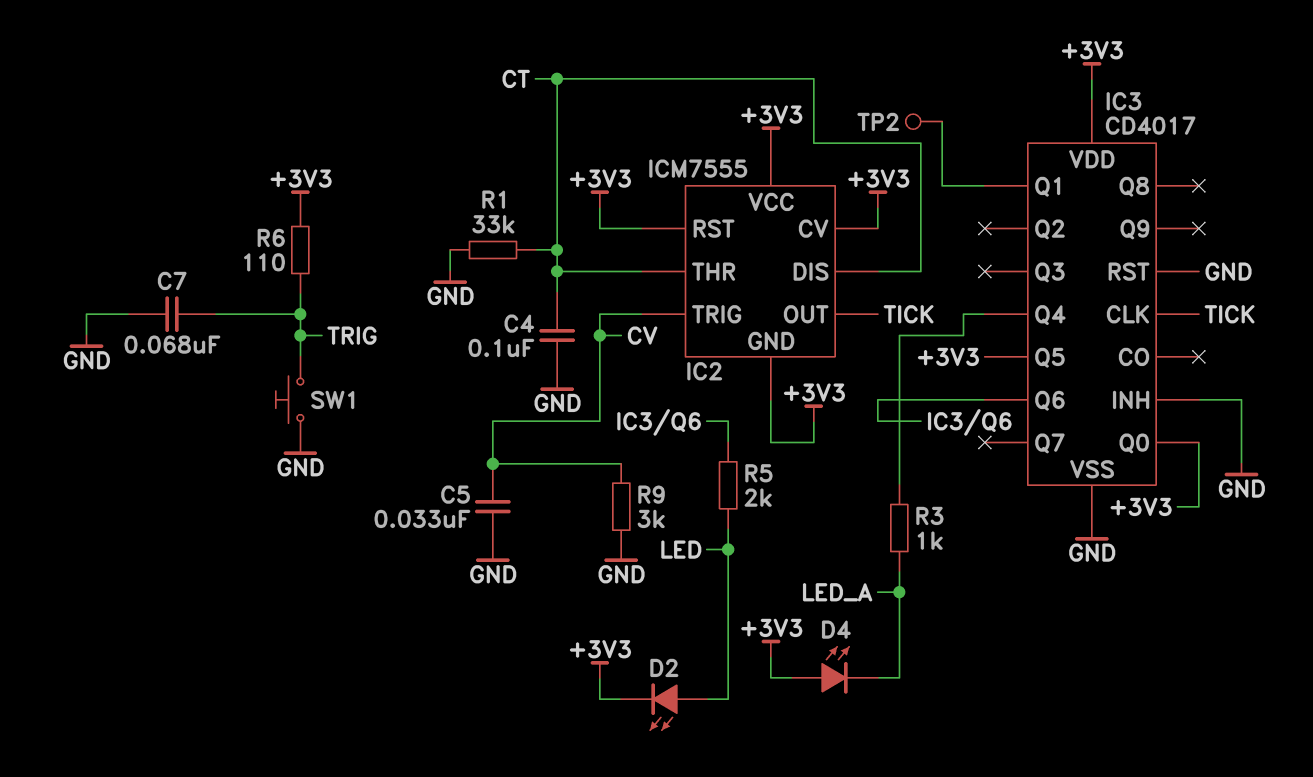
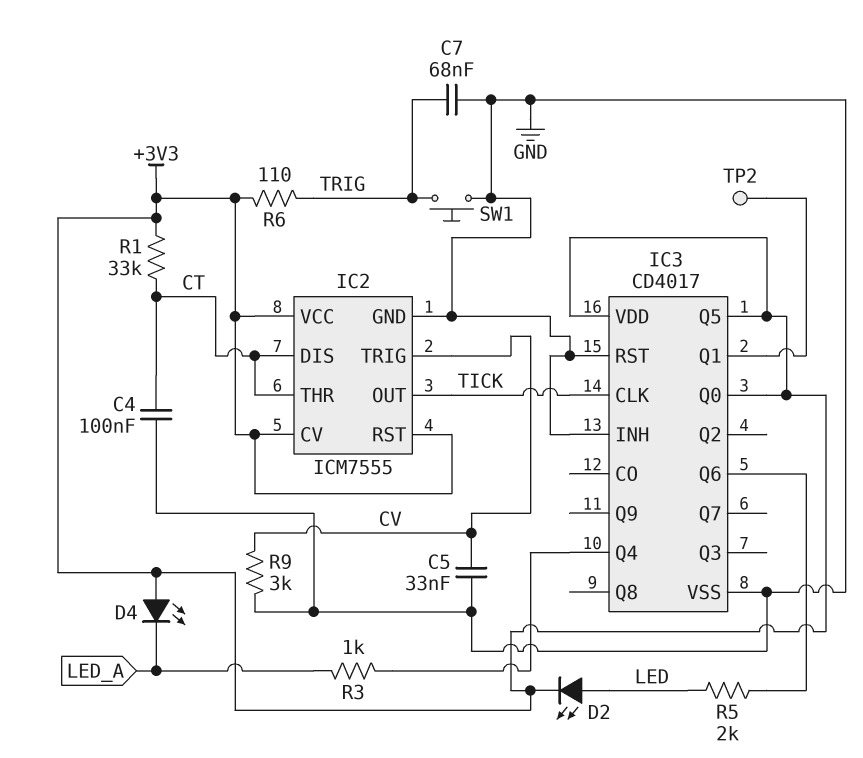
IC2 pin GND: +3V3 -> GND
R1: 33k (CT, GND) -> 33k (+3V3, CT)

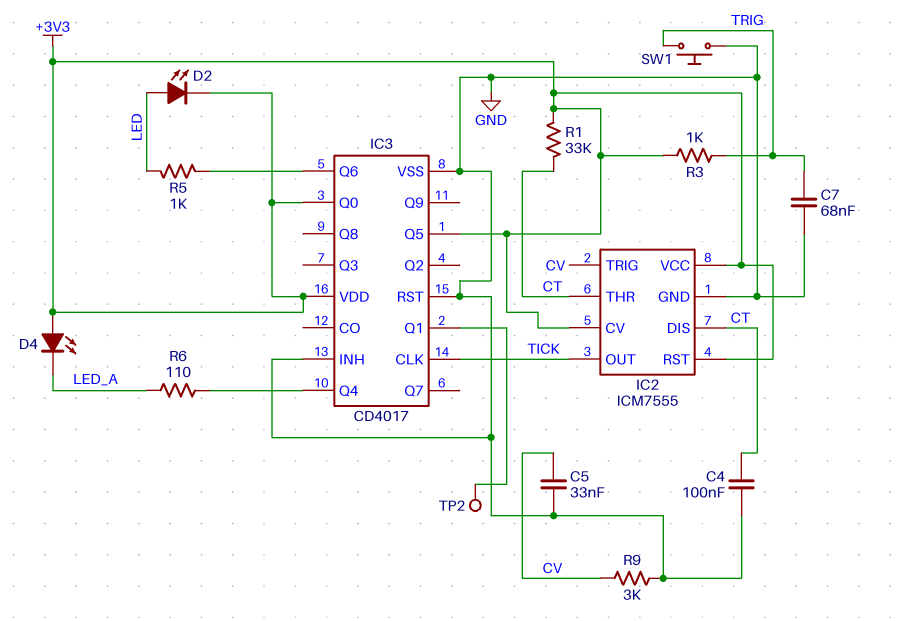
R3: 1k (IC3/Q4, LED_A) -> 1k (+3V3, TRIG)
R5: 2k (IC3/Q6, LED) -> 1k (IC3/Q6, LED)
R6: 110 (+3V3, TRIG) -> 110 (IC3/Q4, LED_A)

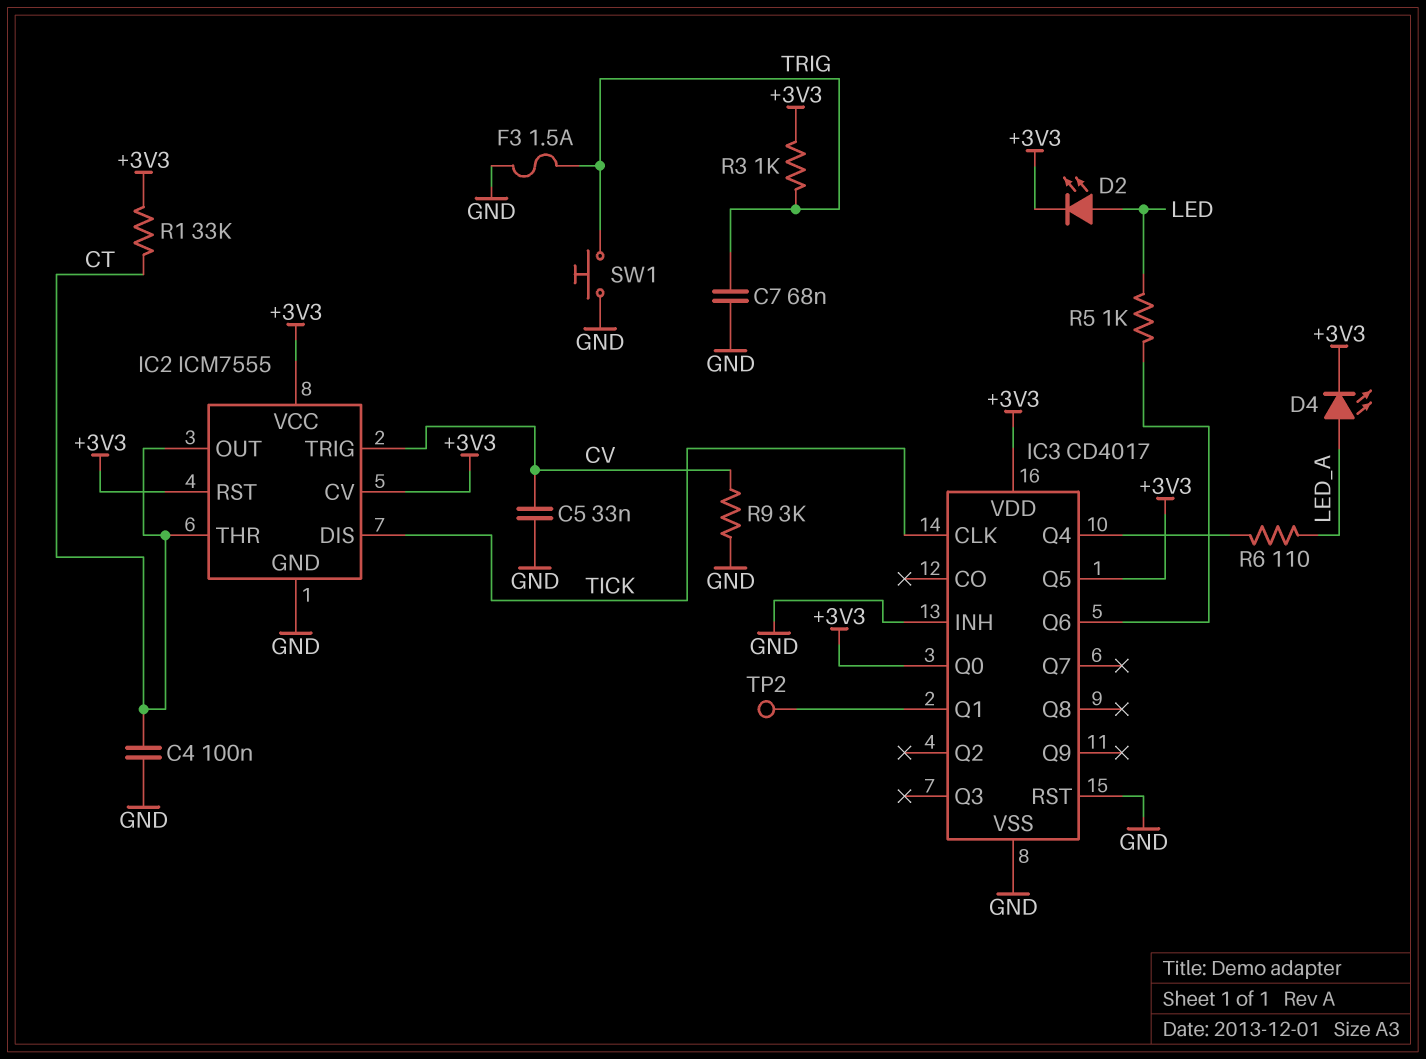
D4: LED (A +3V3, K LED_A) -> LED (A LED_A, K +3V3)
F3: none -> 1.5A (GND, TRIG)
IC2 pin DIS: CT -> TICK
IC2 pin OUT: TICK -> CT

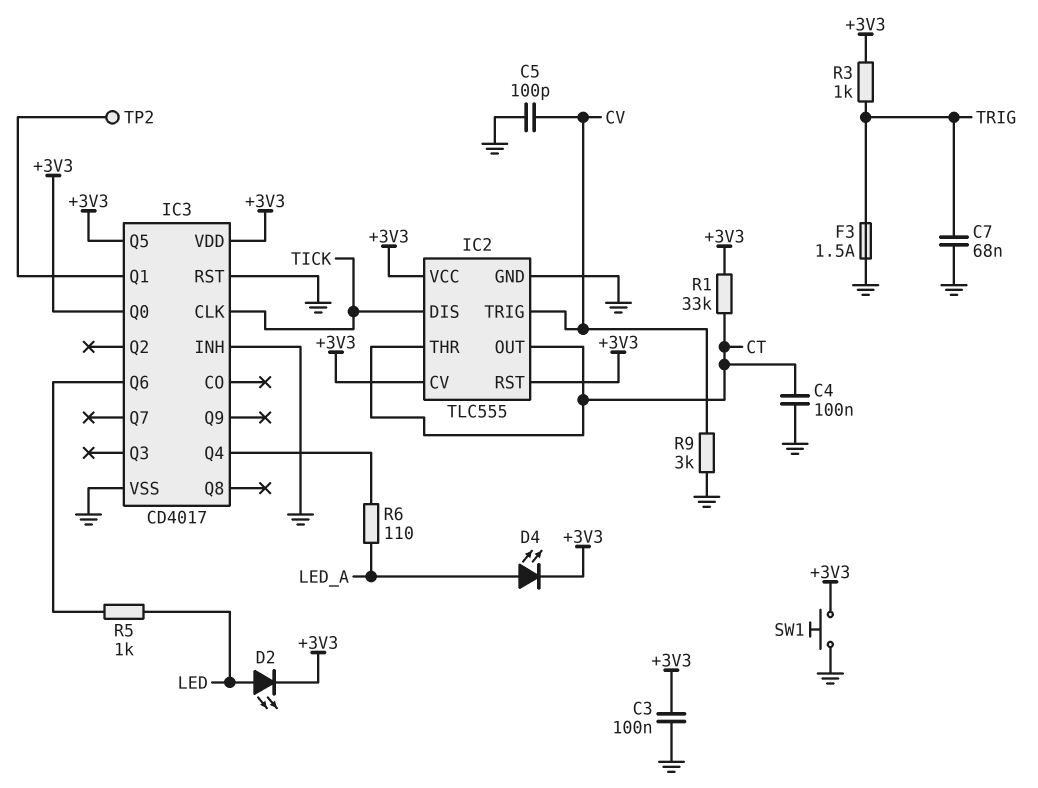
C3: none -> 100nF (+3V3, GND)
C5: 33nF (CV, GND) -> 100pF (CV, GND)
IC2: ICM7555 -> TLC555
SW1: button (GND, TRIG) -> button (+3V3, GND)

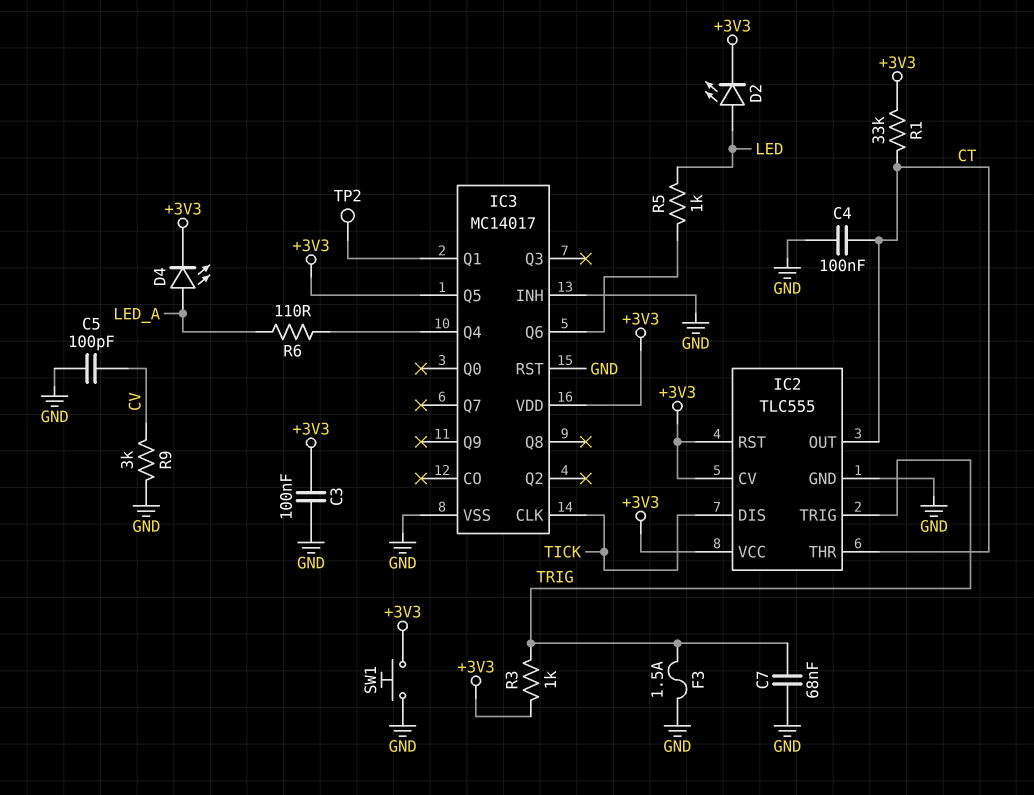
IC2 pin TRIG: CV -> TRIG
IC3: CD4017 -> MC14017
IC3 pin Q0: +3V3 -> none

